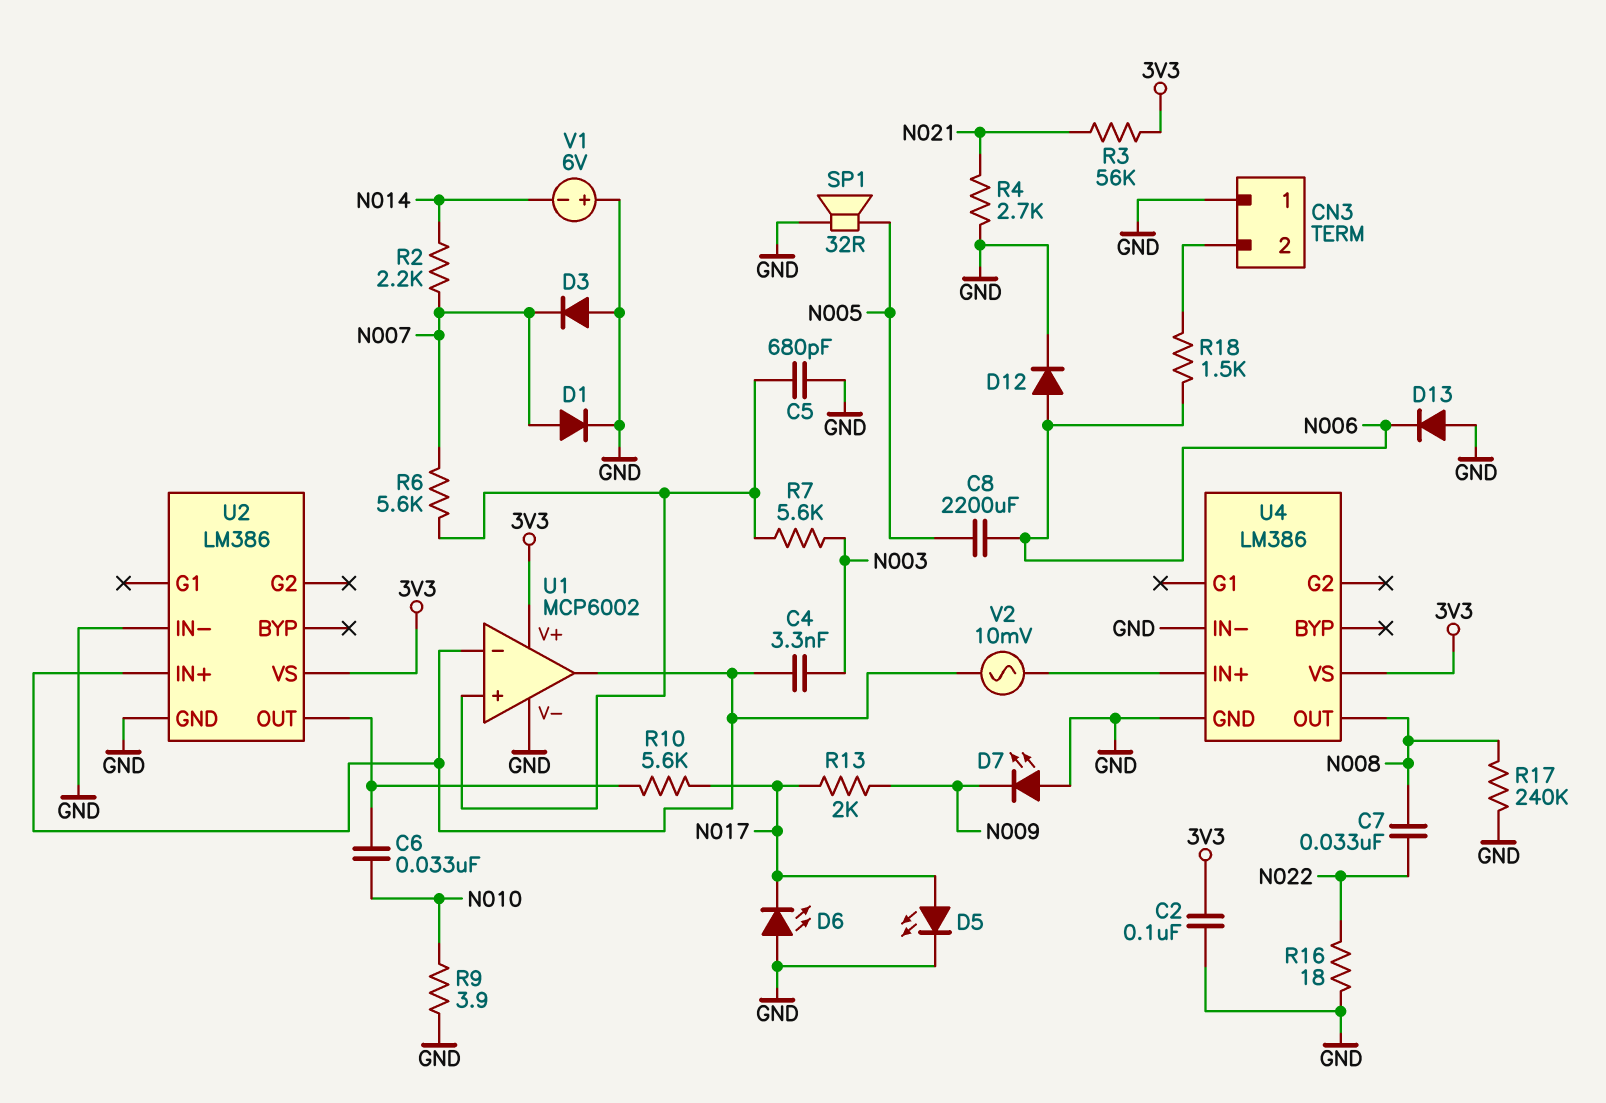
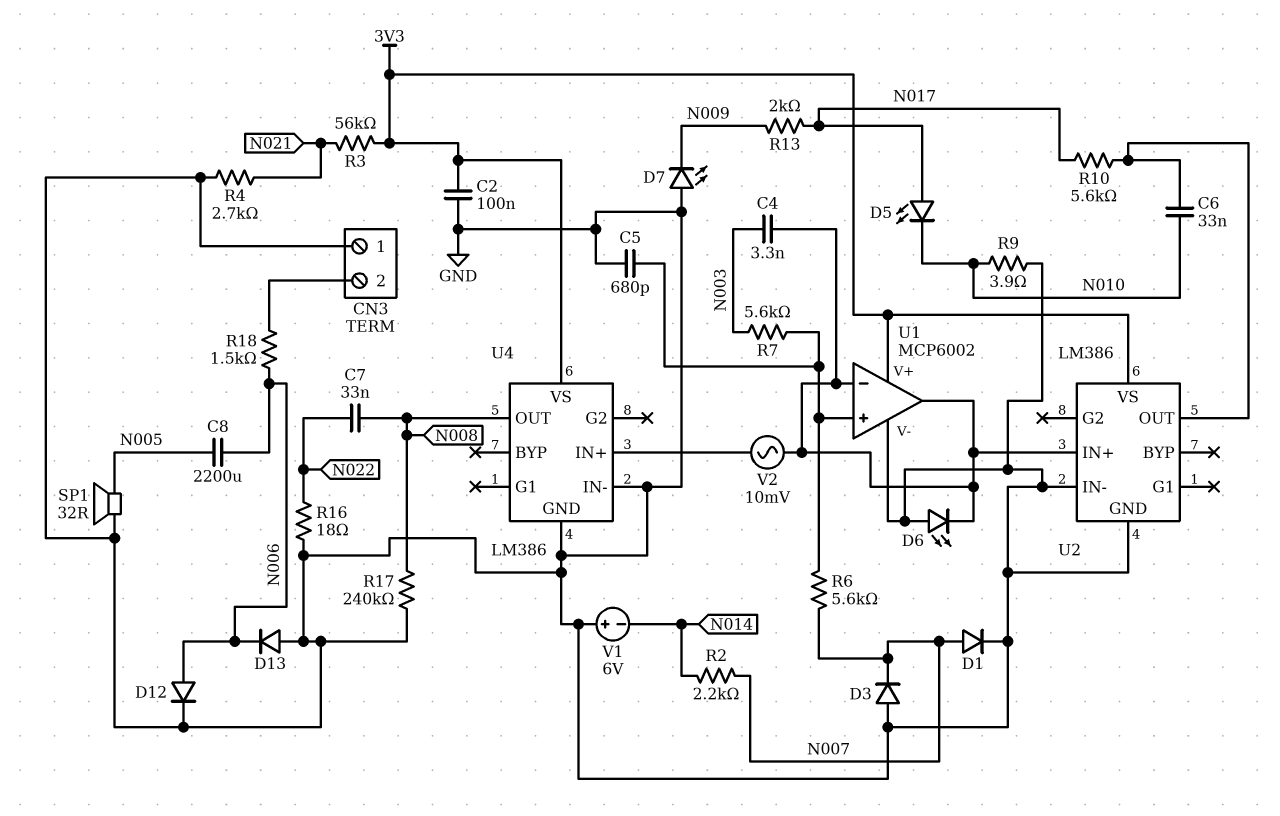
D5: LED (A N017, K GND) -> LED (A N017, K N010)
D6: LED (A GND, K N017) -> LED (A GND, K U1/in-)

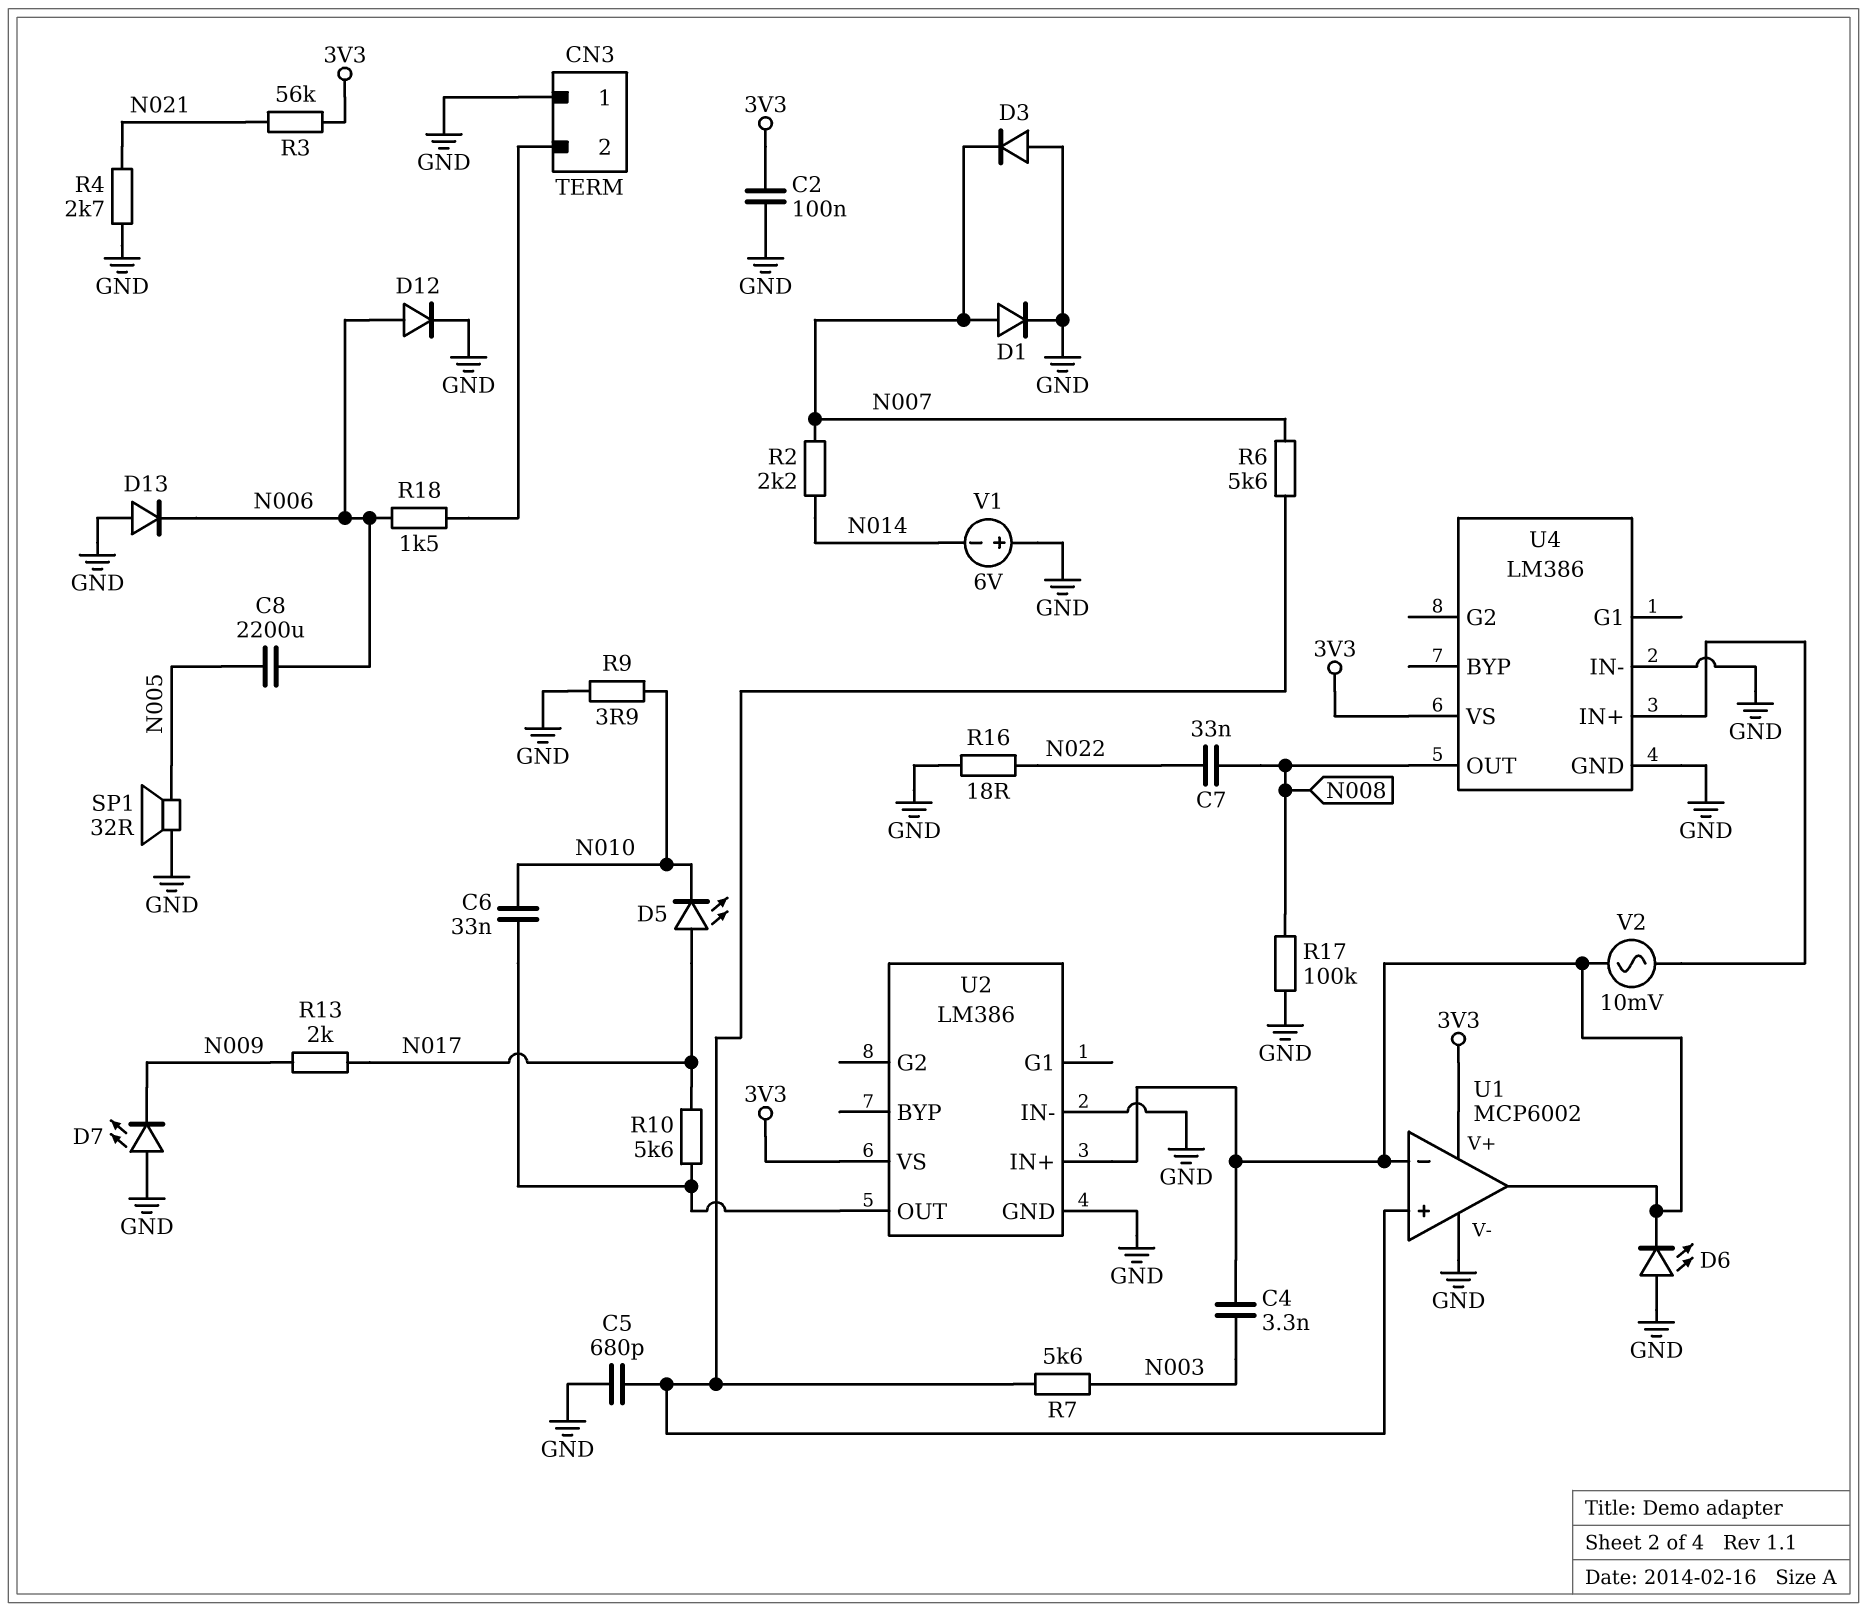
R17: 240k (GND, N008) -> 100k (GND, N008)

